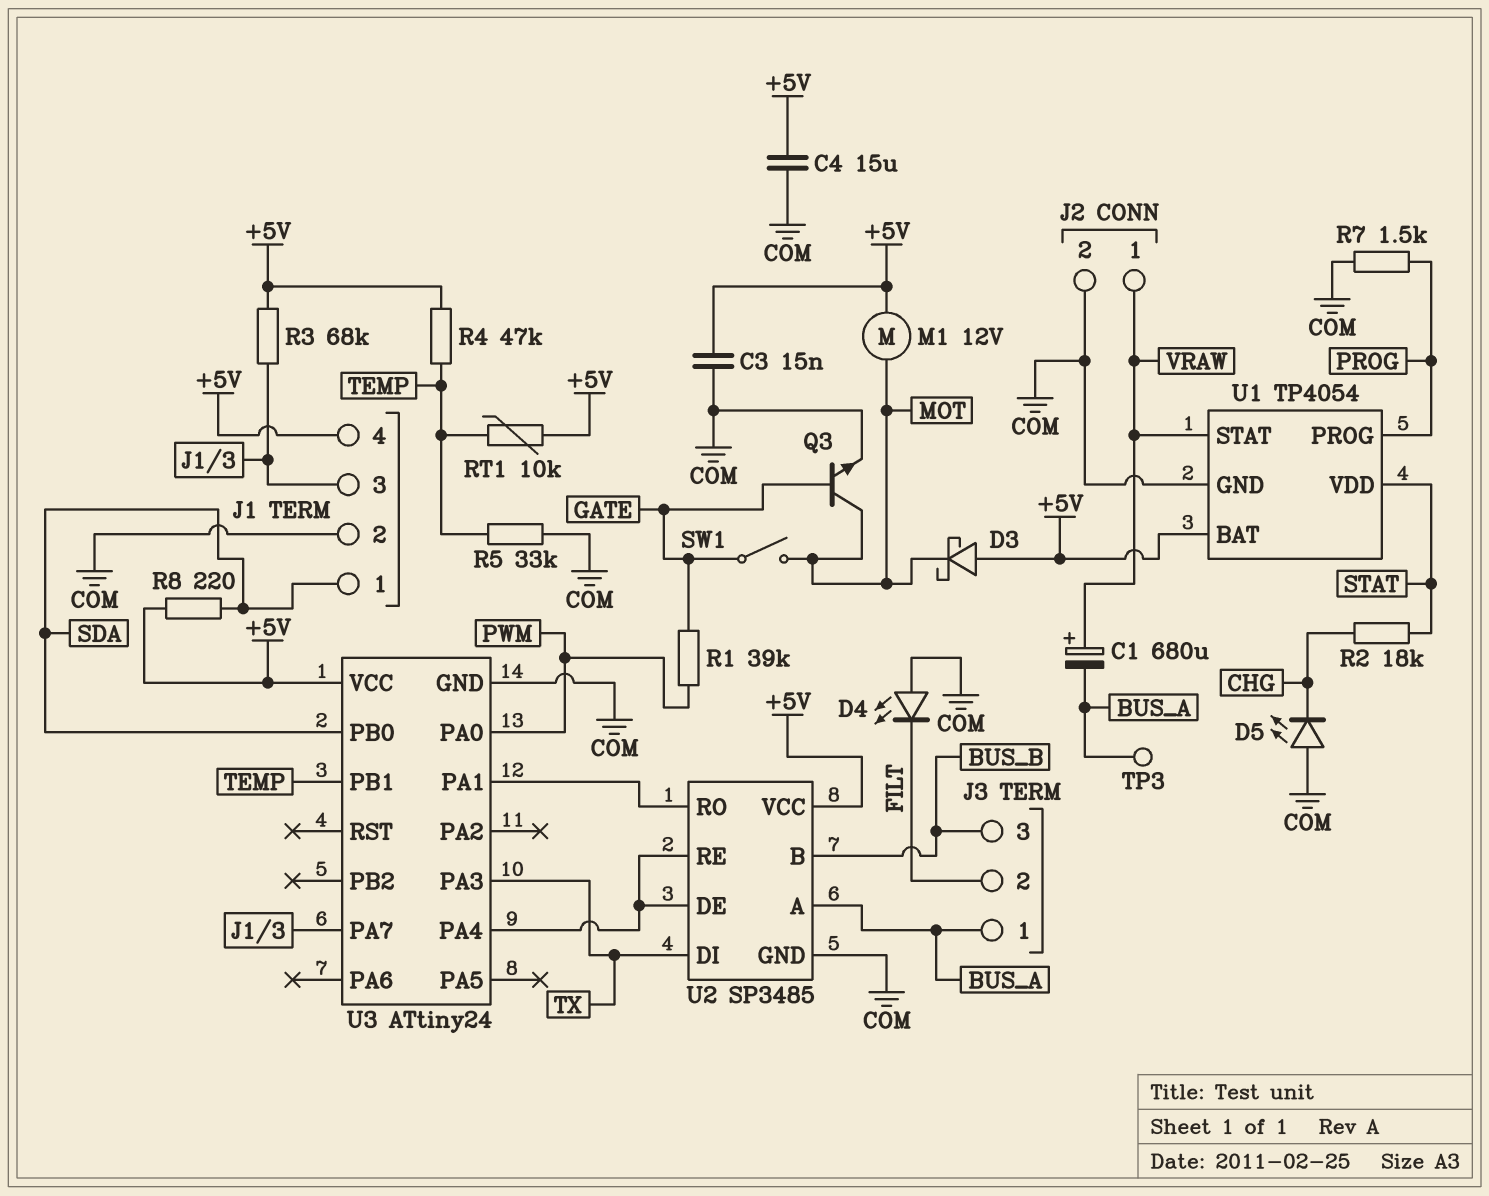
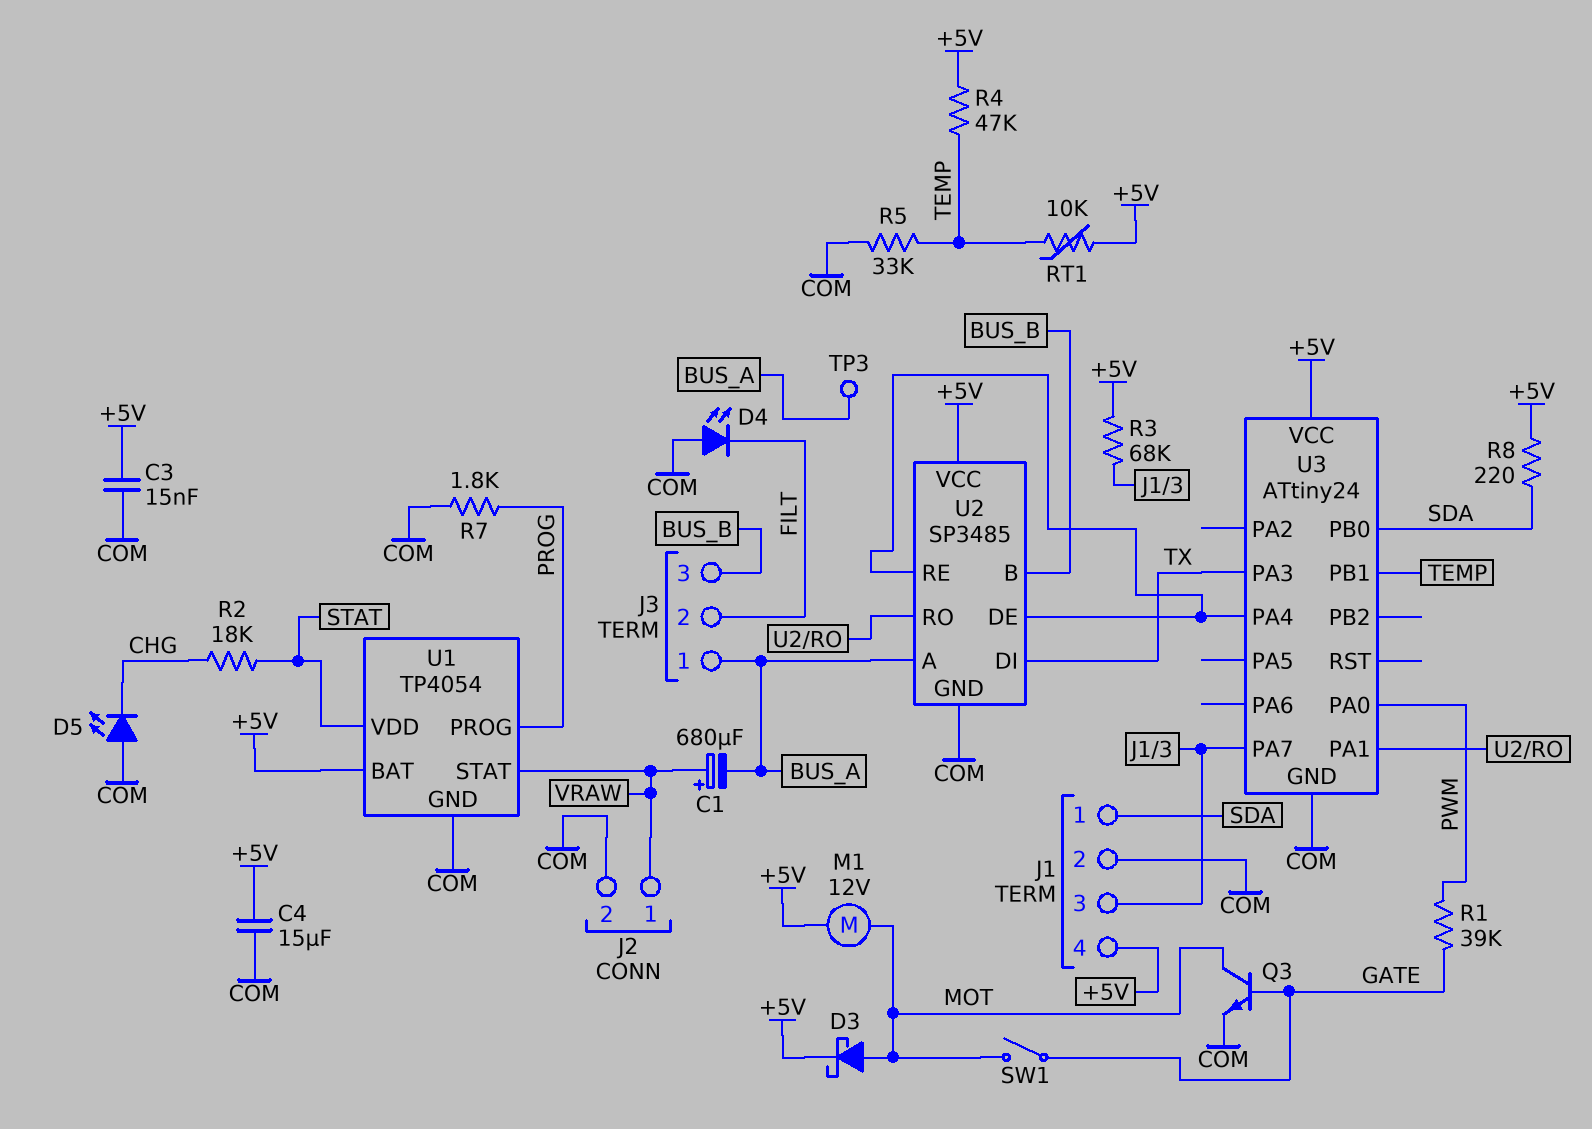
D3: schottky (A +5V, K MOT) -> schottky (A MOT, K +5V)
R7: 1.5k (COM, PROG) -> 1.8k (COM, PROG)

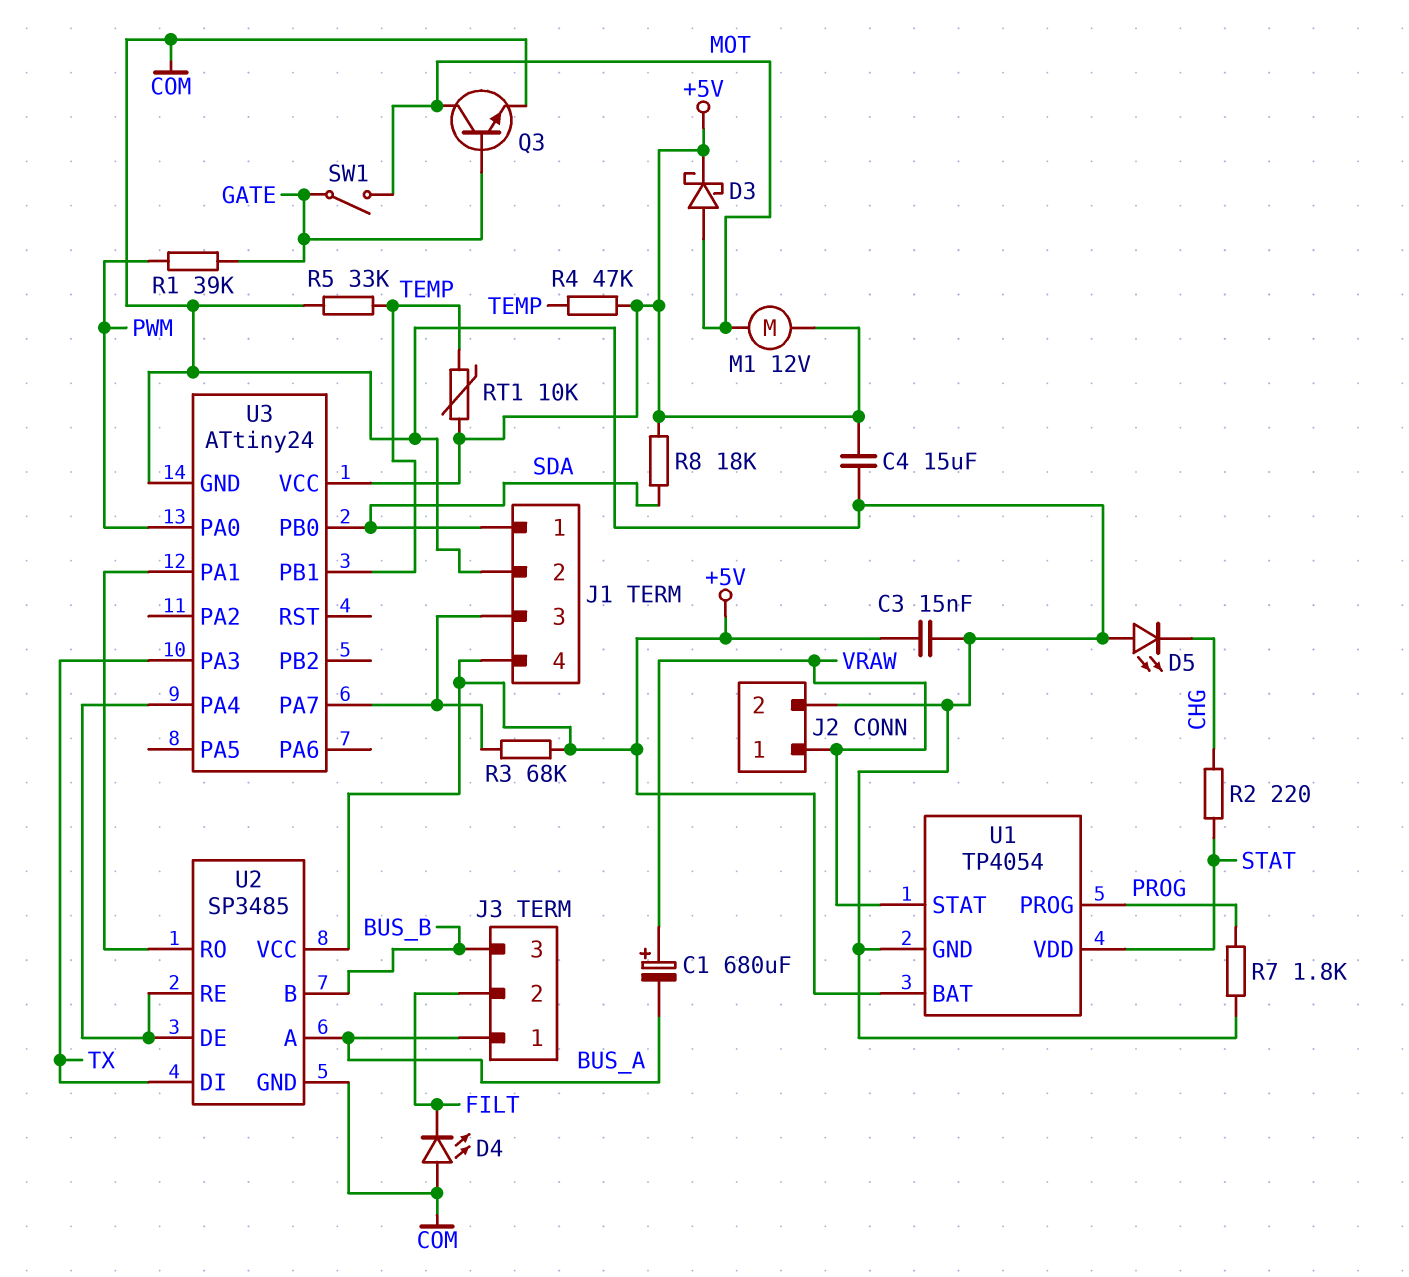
R2: 18k (CHG, STAT) -> 220 (CHG, STAT)
R8: 220 (+5V, SDA) -> 18k (+5V, SDA)
TP3: test point (BUS_A) -> none

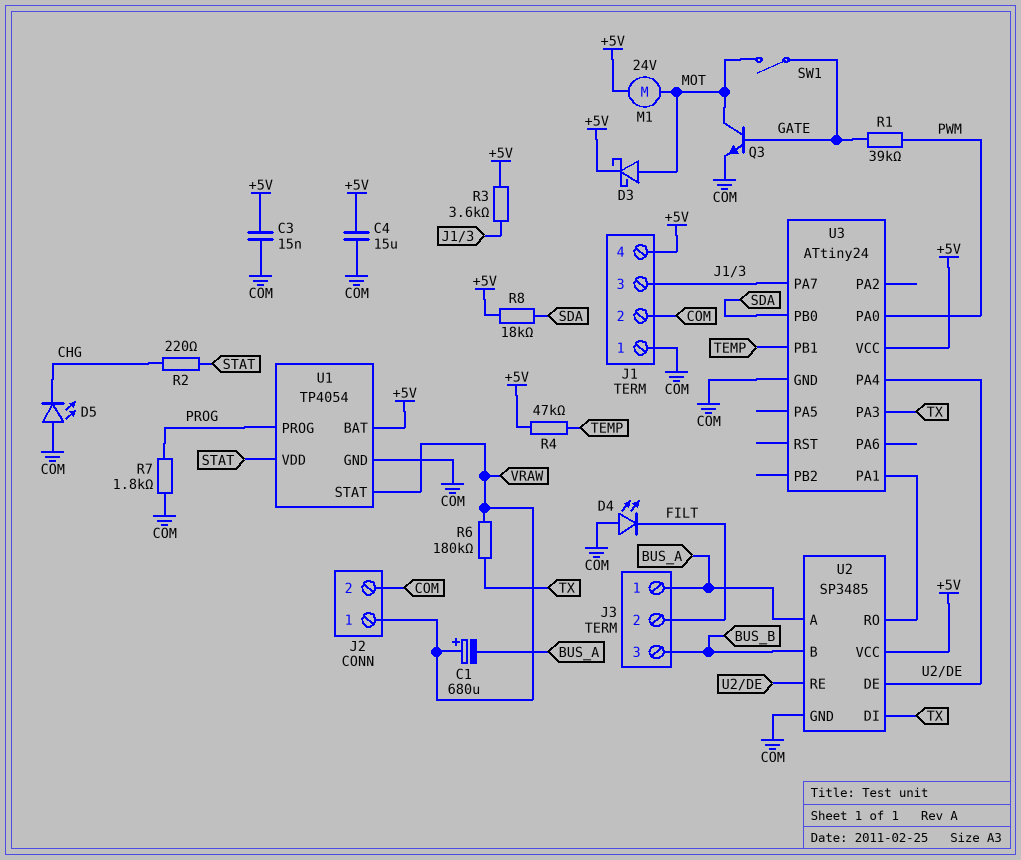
J1 pin 1: SDA -> COM
M1: motor 12V (+5V, MOT) -> motor 24V (+5V, MOT)
R3: 68k (+5V, J1/3) -> 3.6k (+5V, J1/3)
R5: 33k (COM, TEMP) -> none
R6: none -> 180k (TX, VRAW)
RT1: 10k (+5V, TEMP) -> none

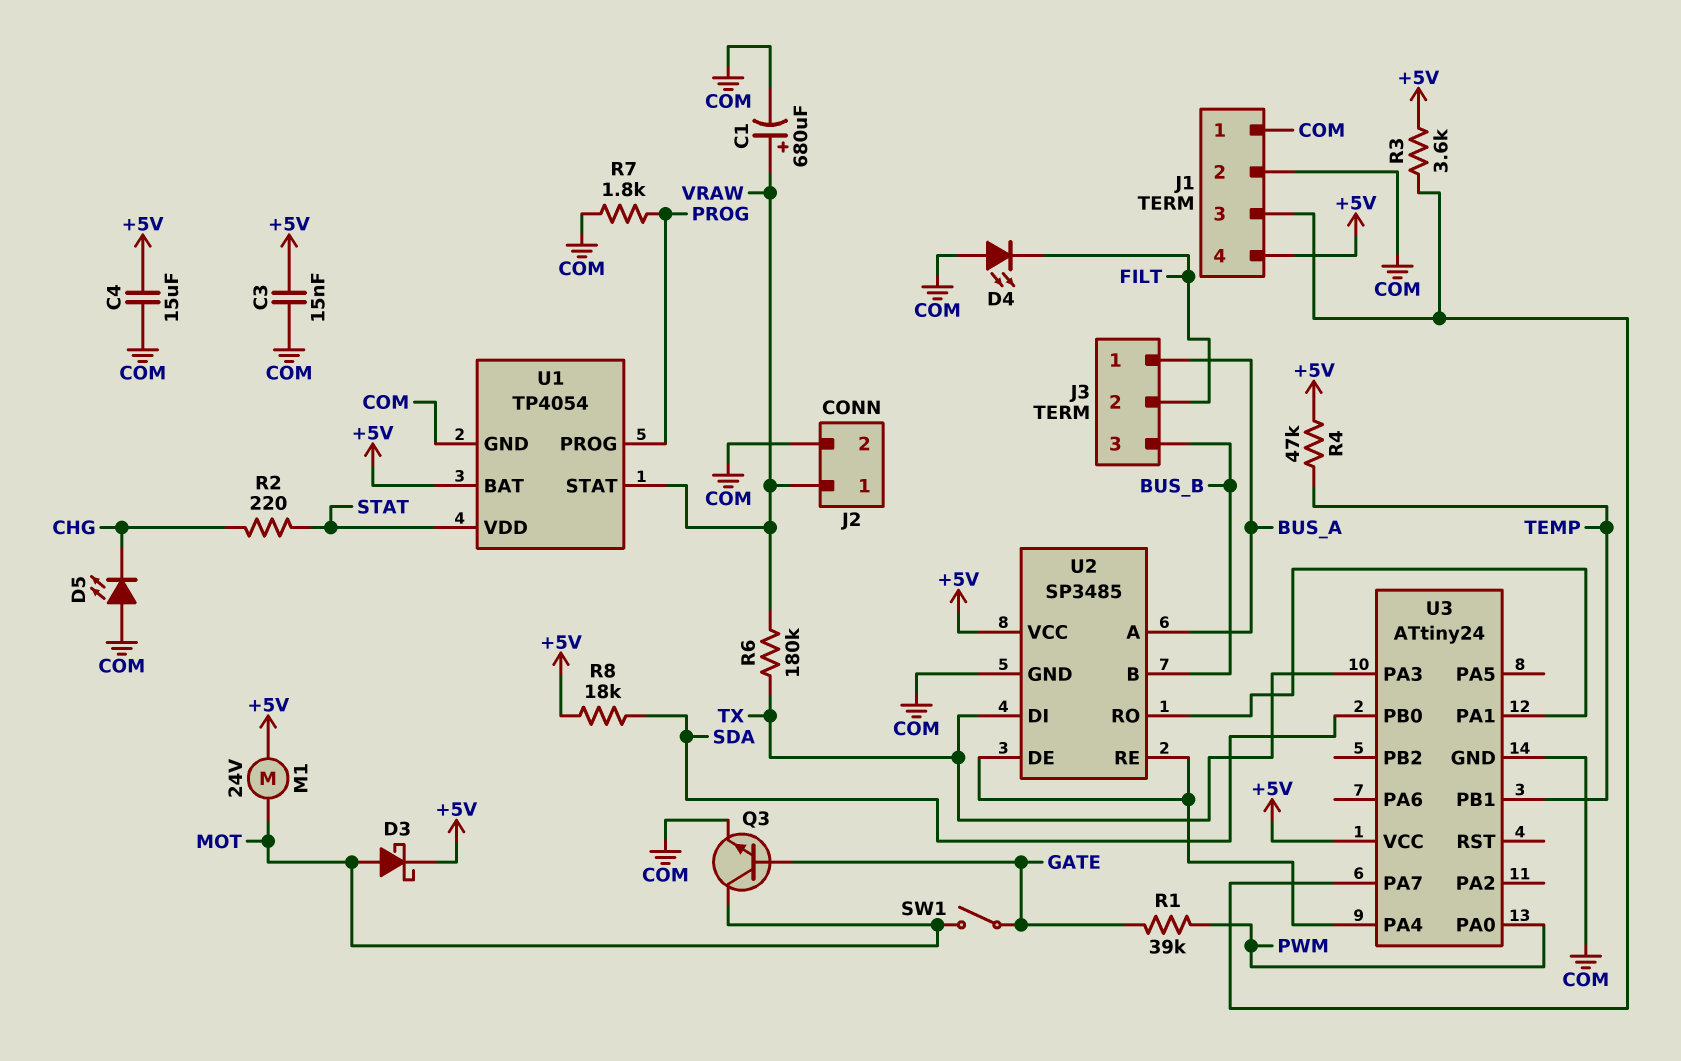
C1: 680uF (plus VRAW, minus BUS_A) -> 680uF (plus VRAW, minus COM)

